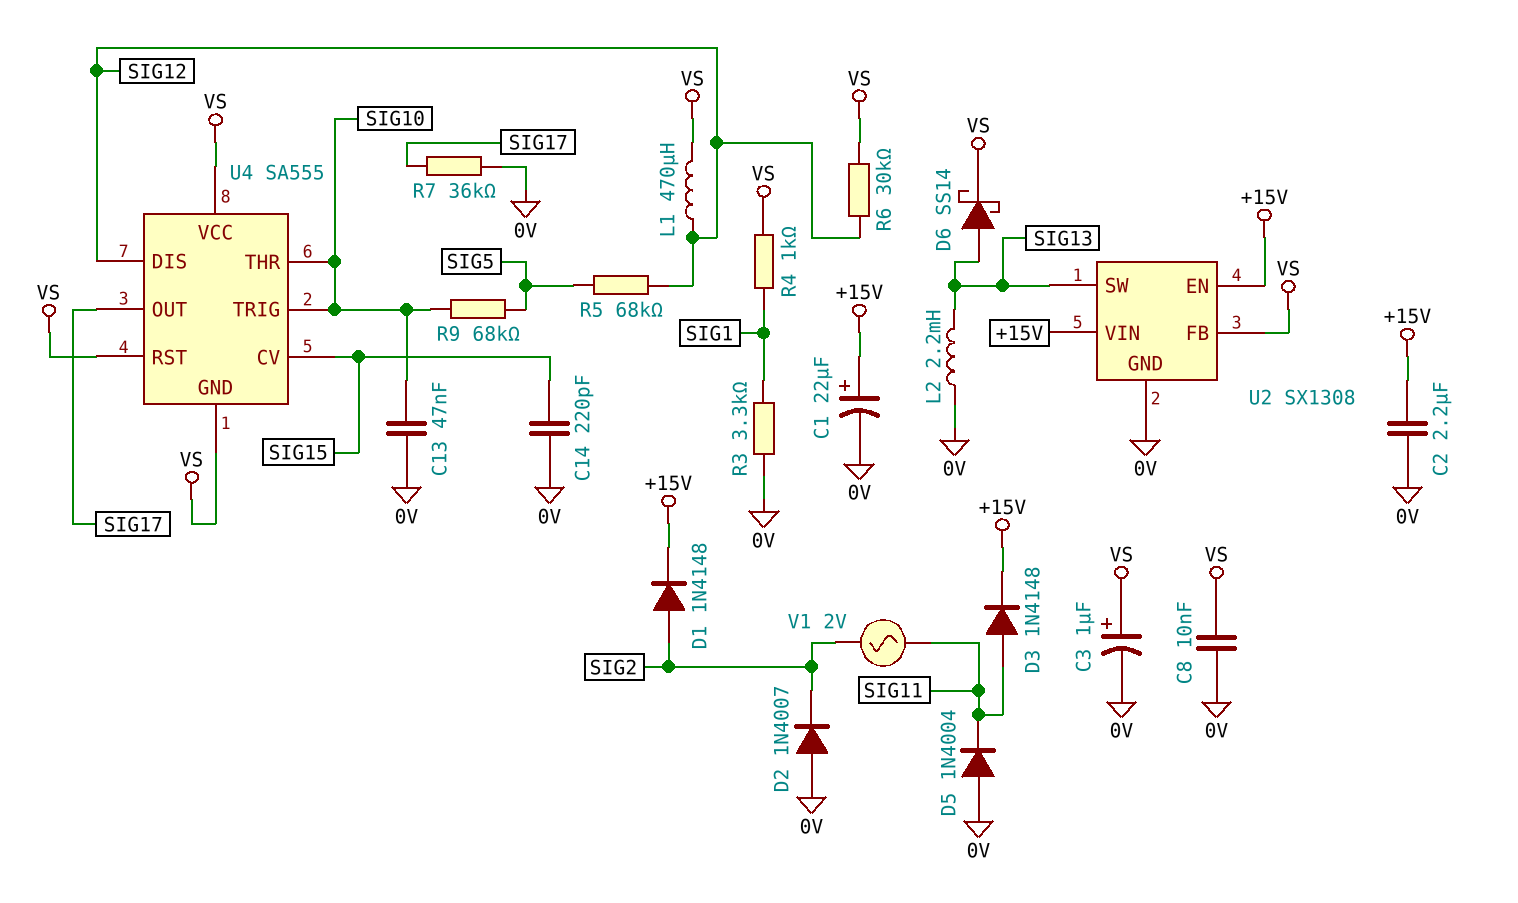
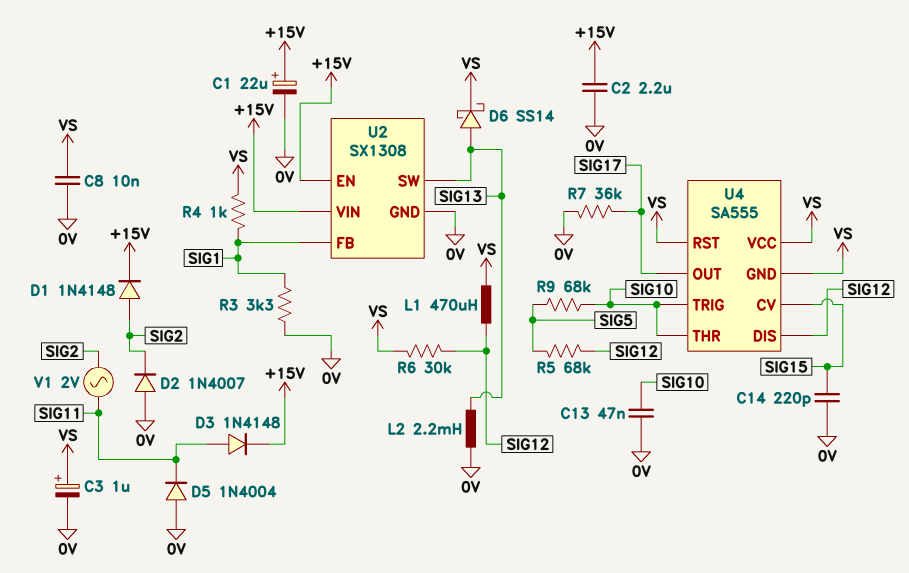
U2 pin FB: VS -> SIG1

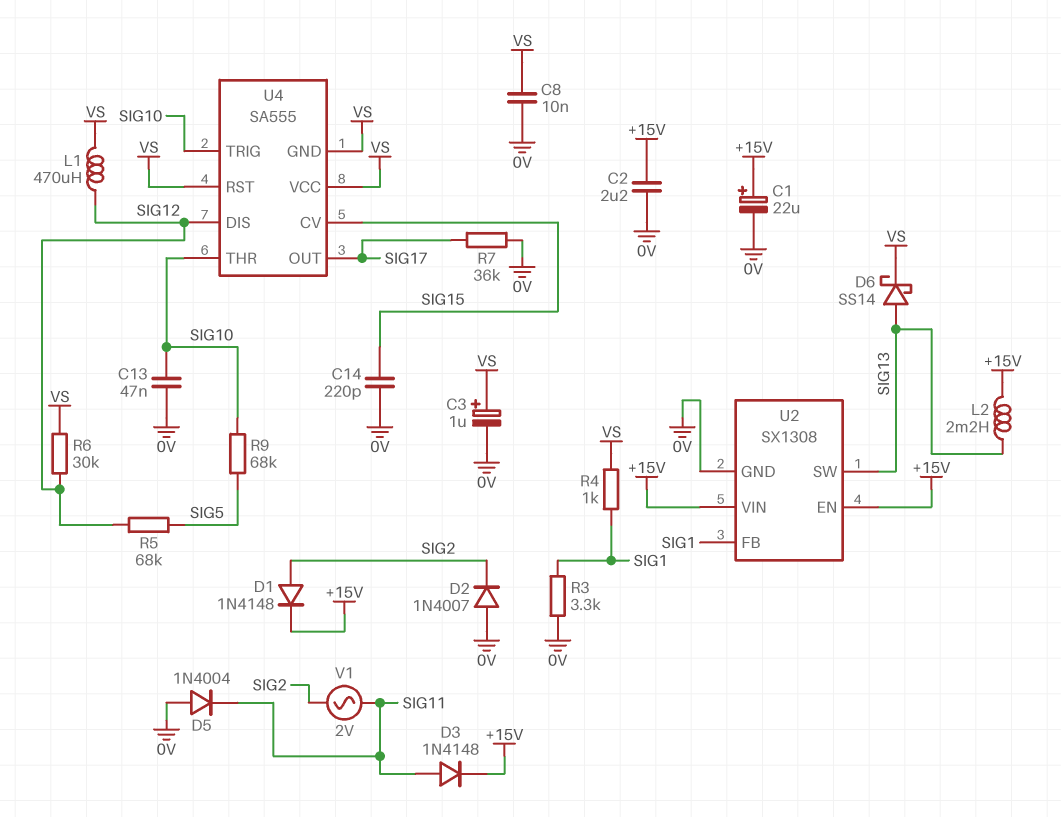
L2: 2.2mH (0V, SIG13) -> 2.2mH (+15V, SIG13)

